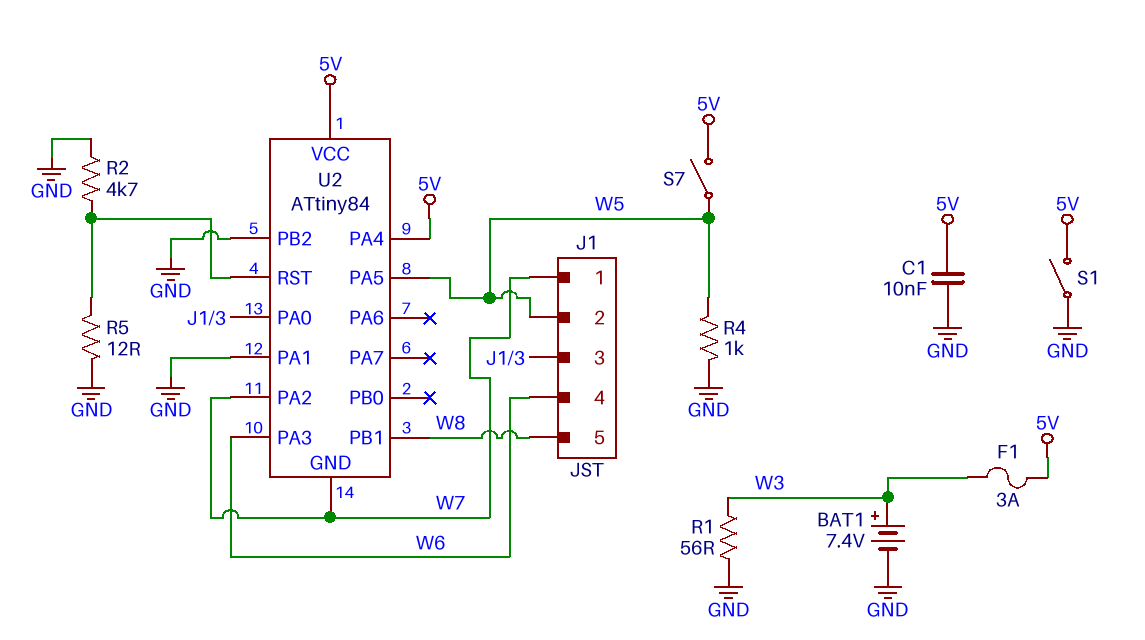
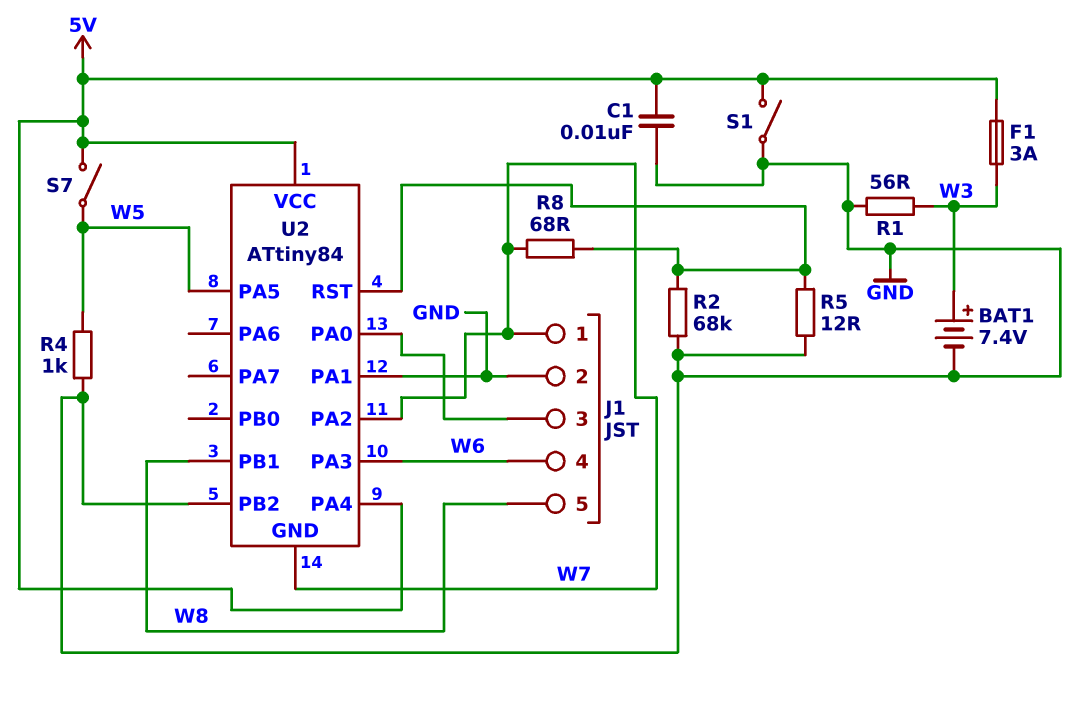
J1 pin 2: W5 -> GND
R2: 4.7k (GND, U2/RST) -> 68k (GND, U2/RST)
R8: none -> 68 (U2/RST, W7)

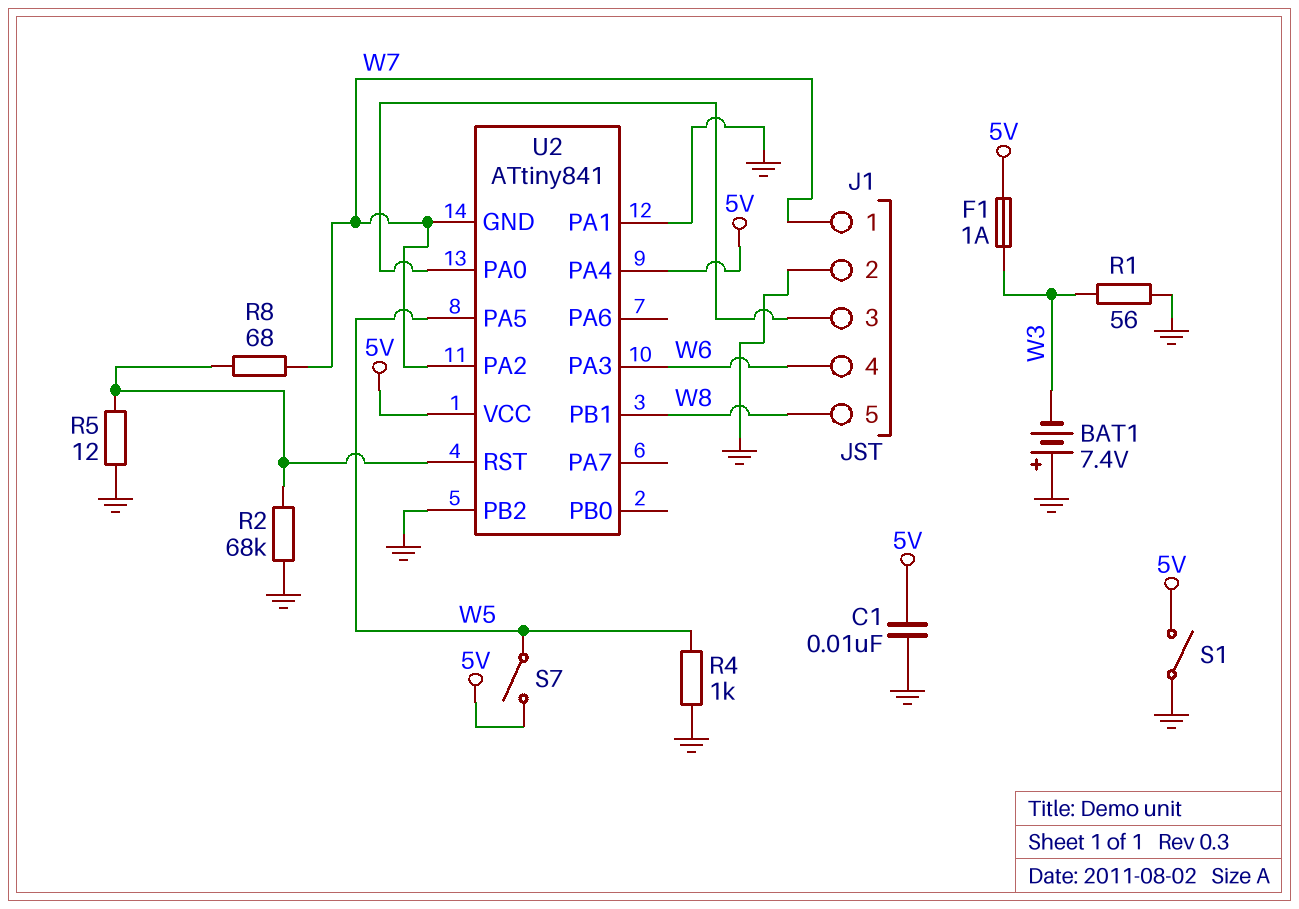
BAT1: 7.4V (plus W3, minus GND) -> 7.4V (plus GND, minus W3)
F1: 3A (5V, W3) -> 1A (5V, W3)
U2: ATtiny84 -> ATtiny841

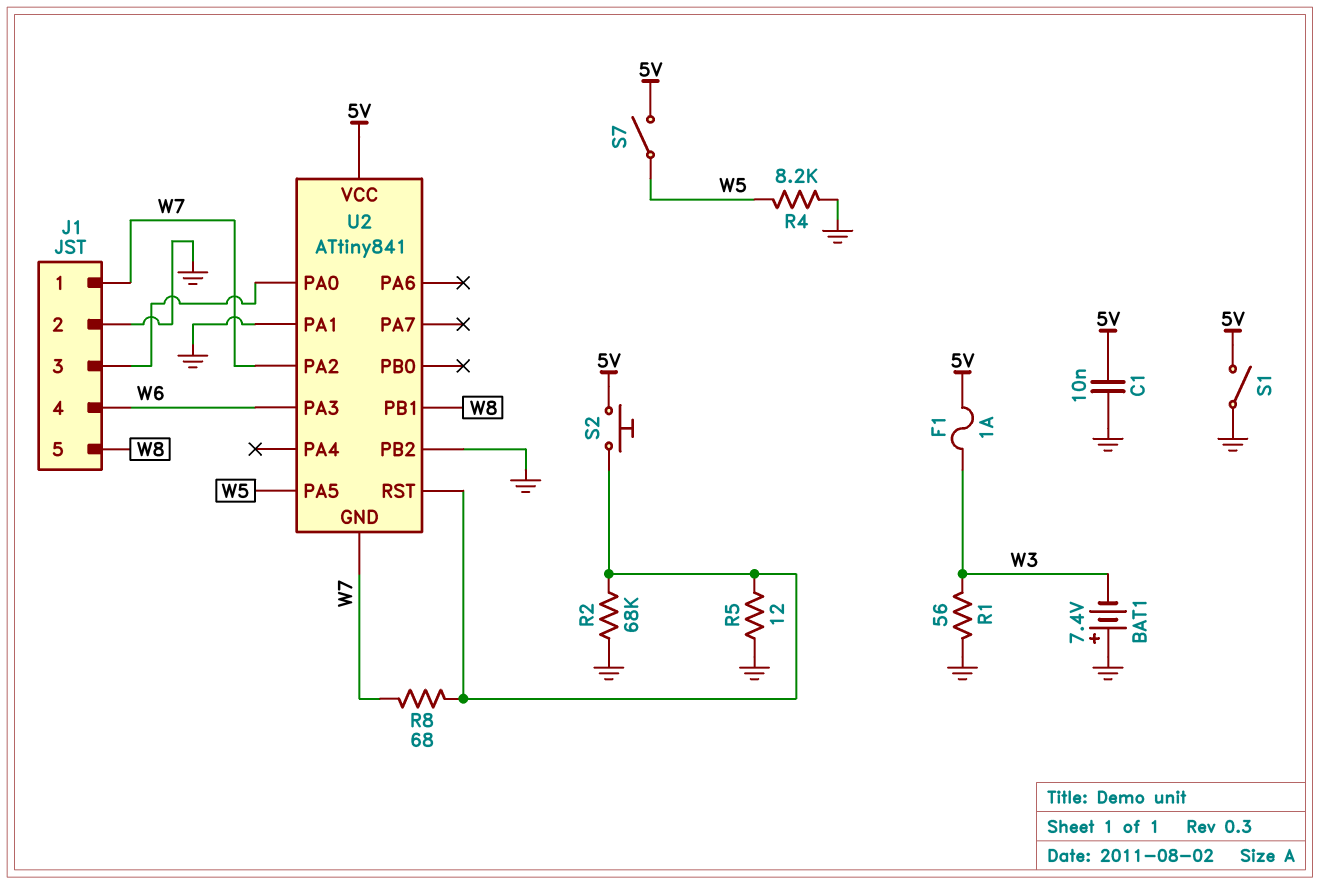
R4: 1k (GND, W5) -> 8.2k (GND, W5)
S2: none -> button (5V, U2/RST)
U2 pin PA4: 5V -> none

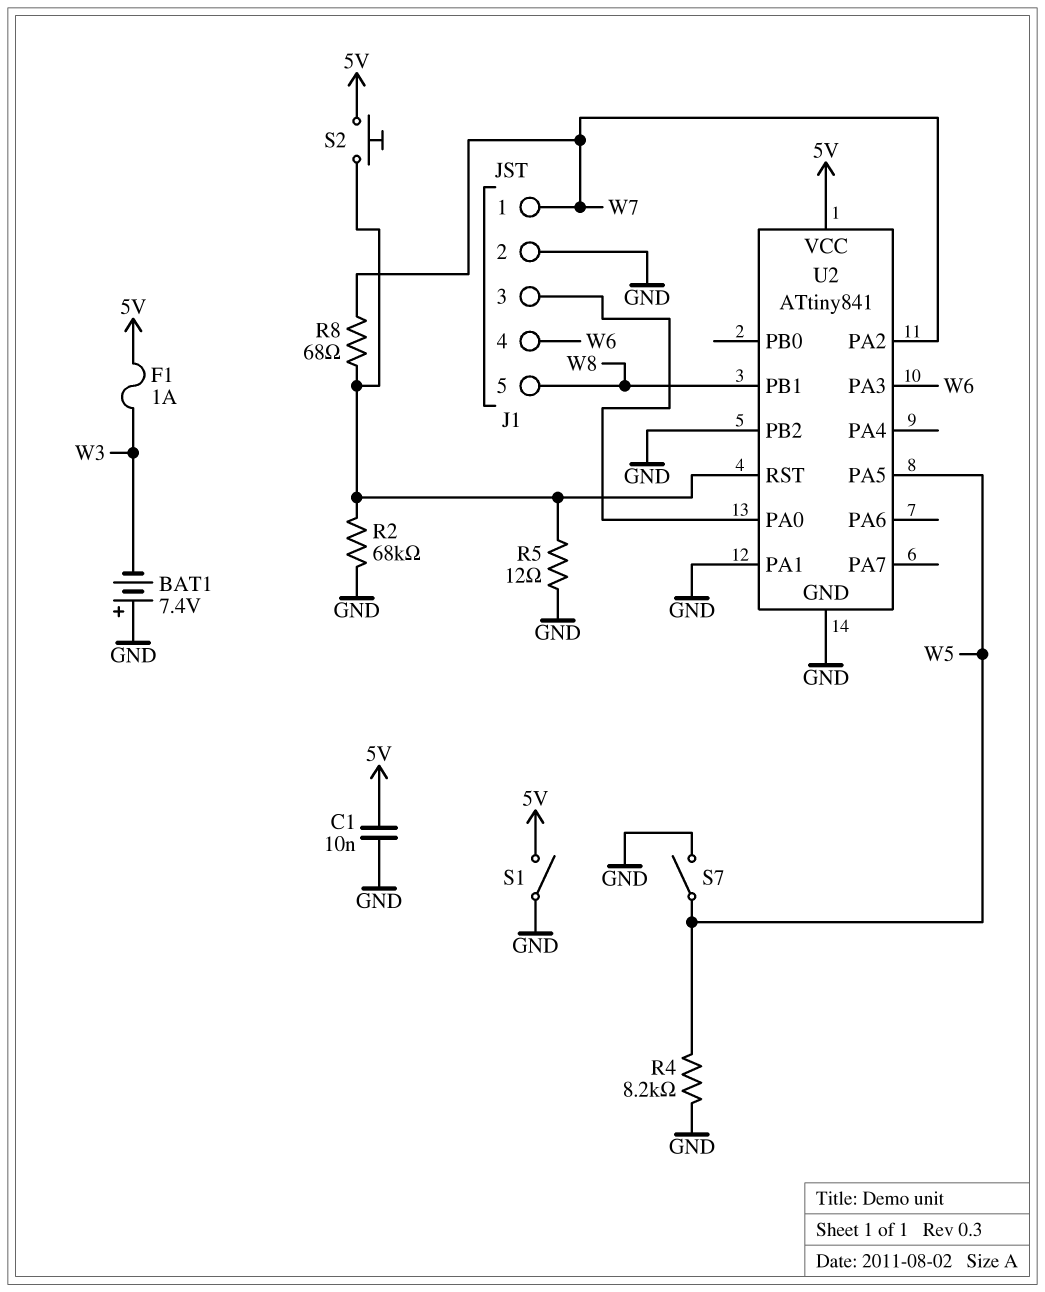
R1: 56 (GND, W3) -> none
S7: switch (5V, W5) -> switch (GND, W5)
U2 pin GND: W7 -> GND

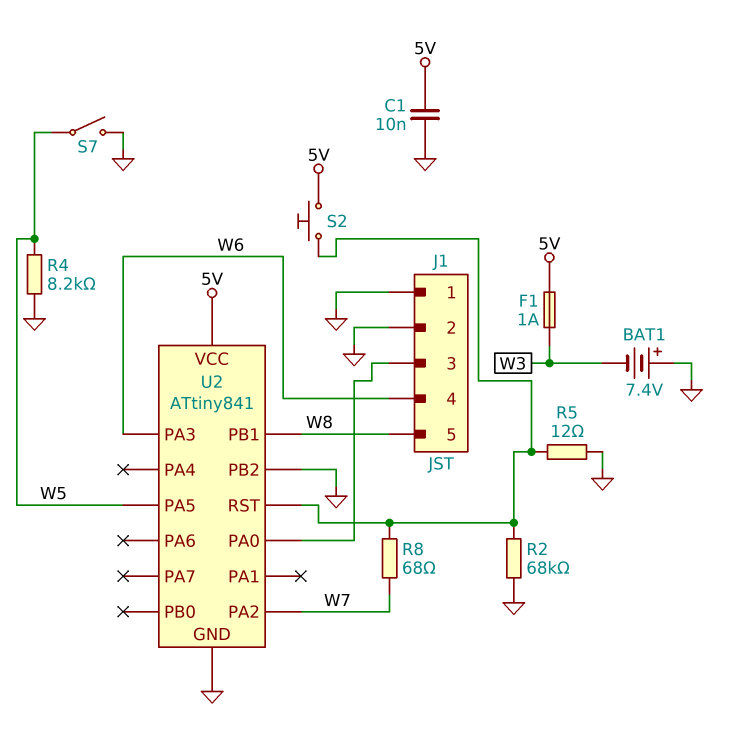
J1 pin 1: W7 -> GND
S1: switch (5V, GND) -> none
U2 pin PA1: GND -> none

